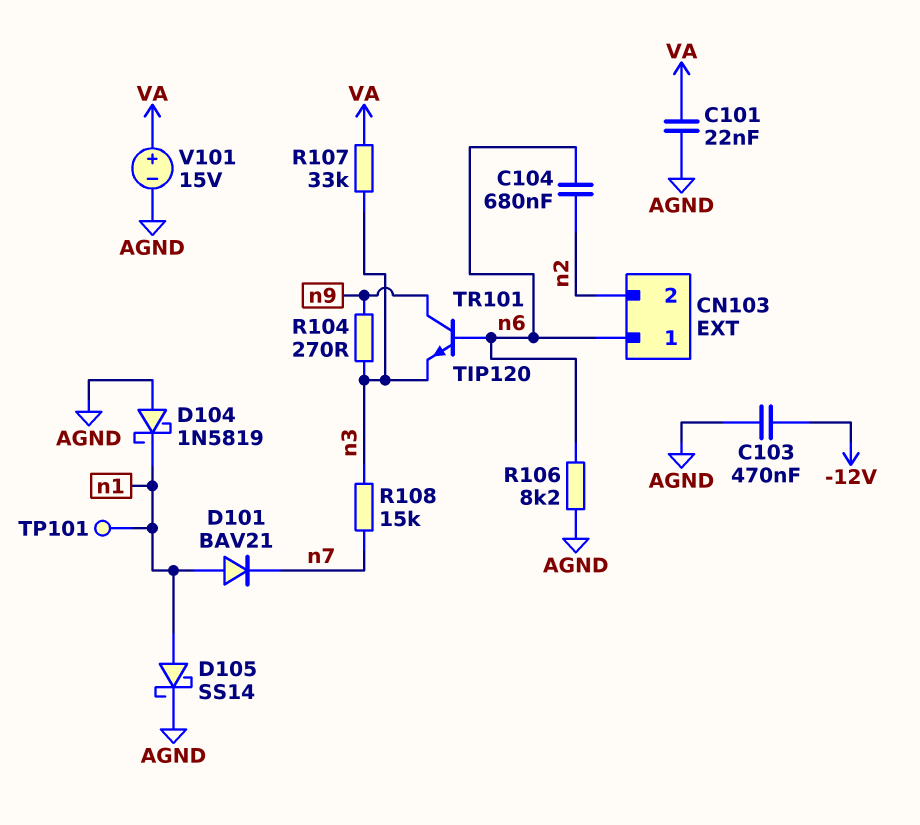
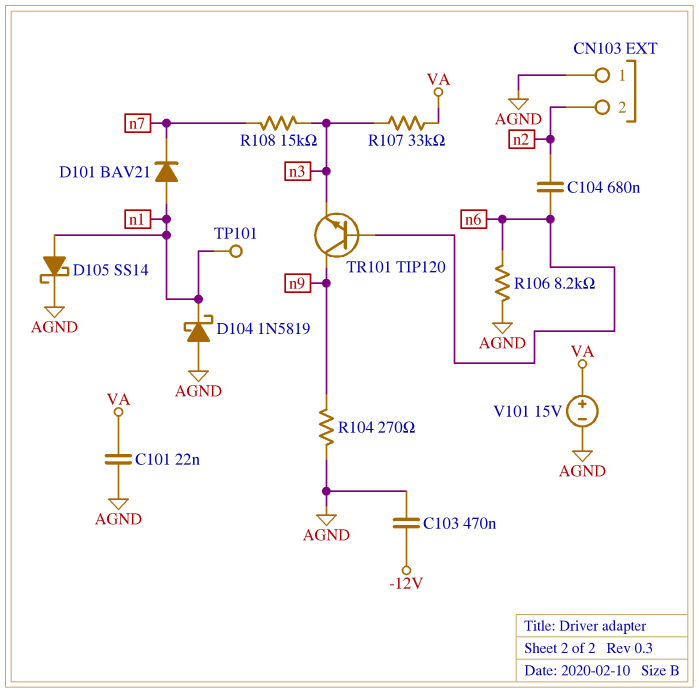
CN103 pin 1: n6 -> AGND
R104: 270 (n3, n9) -> 270 (AGND, n9)

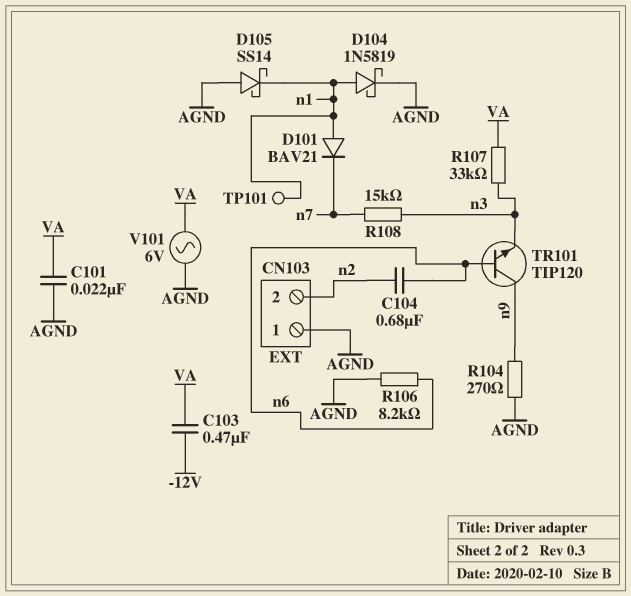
C103: 470nF (-12V, AGND) -> 470nF (-12V, VA)
D104: schottky 1N5819 (A AGND, K n1) -> schottky 1N5819 (A n1, K AGND)
D105: schottky SS14 (A n1, K AGND) -> schottky SS14 (A AGND, K n1)
V101: 15V (plus VA, minus AGND) -> AC 6V (AGND, VA)

